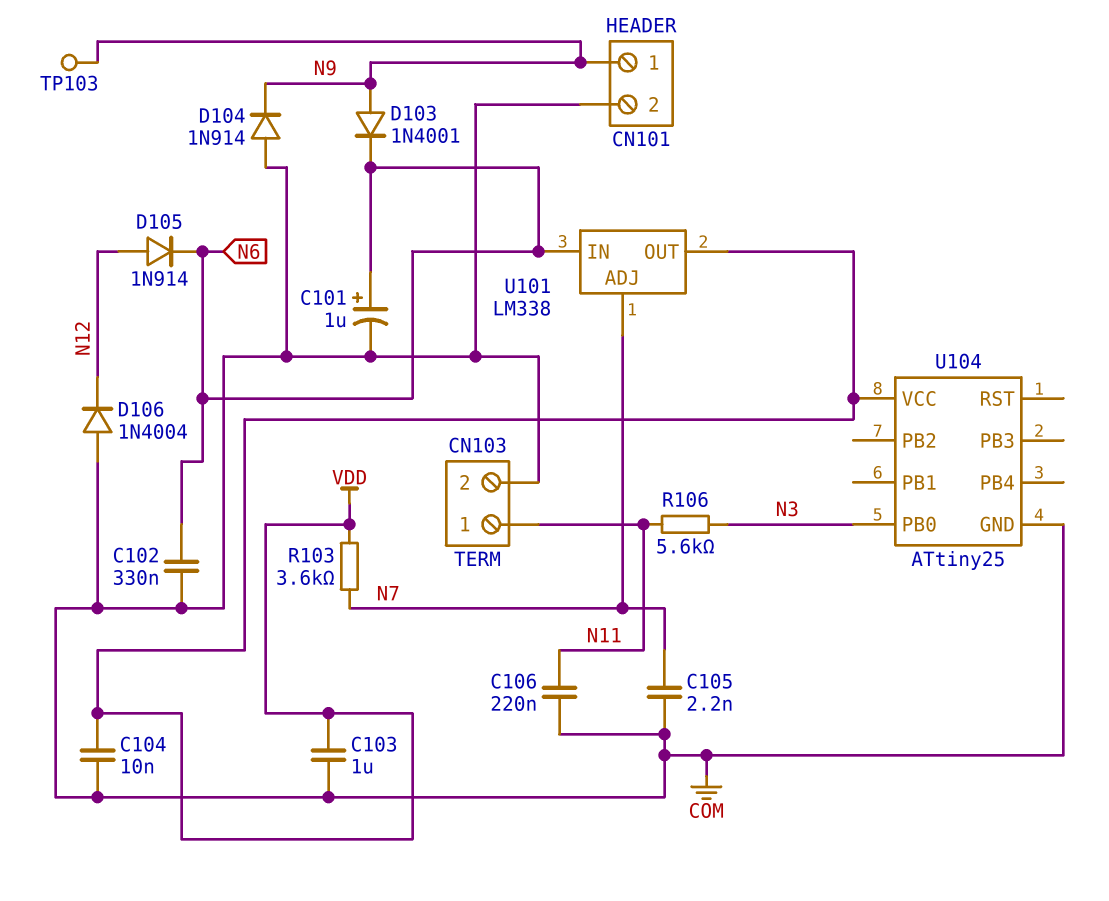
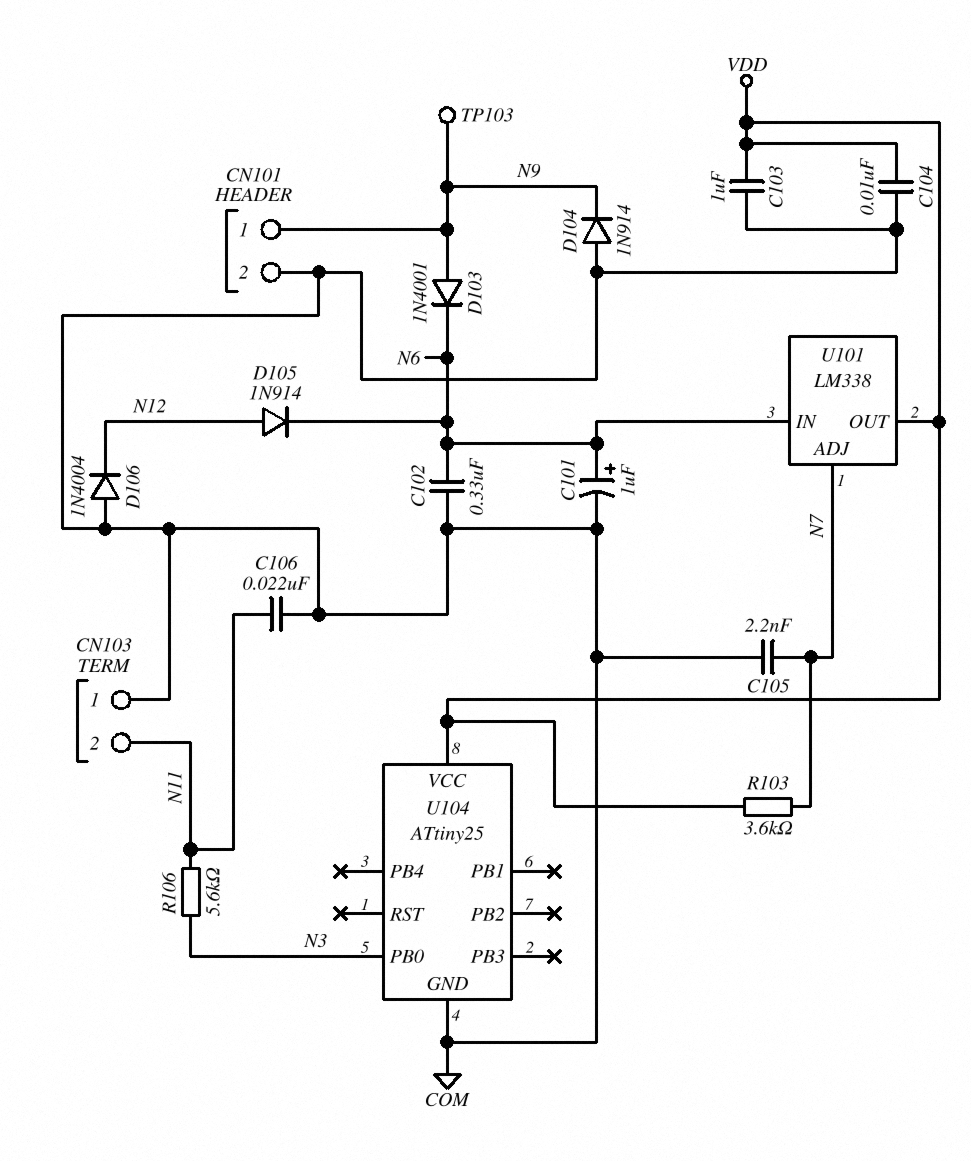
C106: 220nF (COM, N11) -> 22nF (COM, N11)
CN103 pin 1: N11 -> COM
CN103 pin 2: COM -> N11

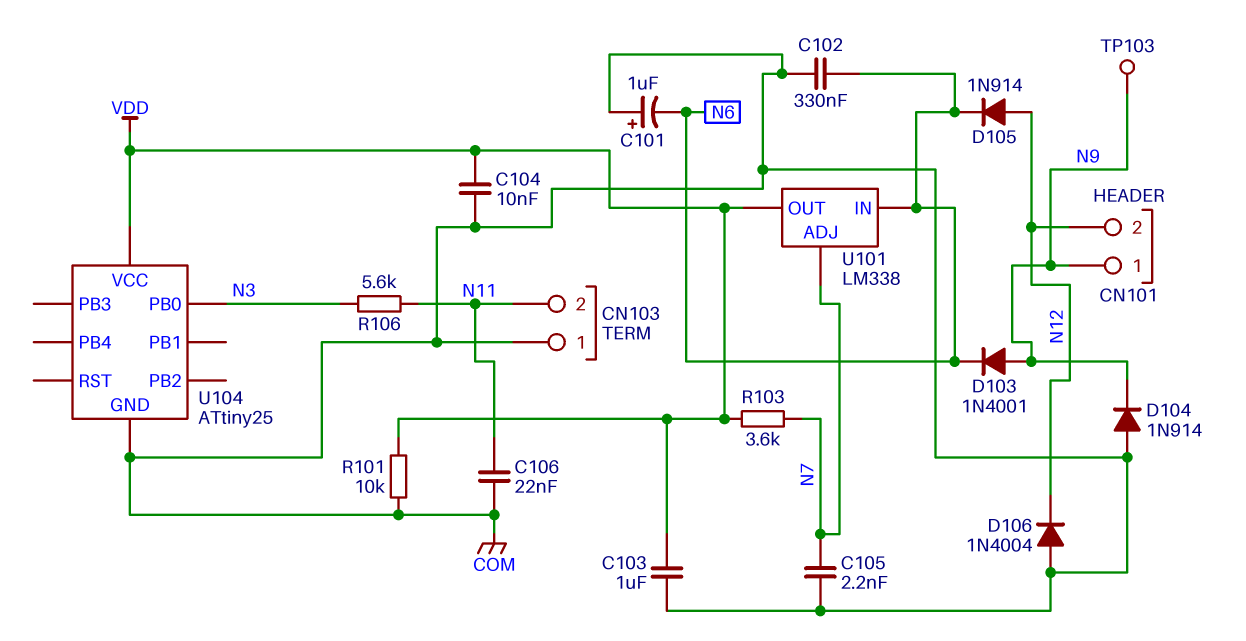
C101: 1uF (plus N6, minus COM) -> 1uF (plus COM, minus N6)
CN101 pin 2: COM -> N12
R101: none -> 10k (COM, VDD)

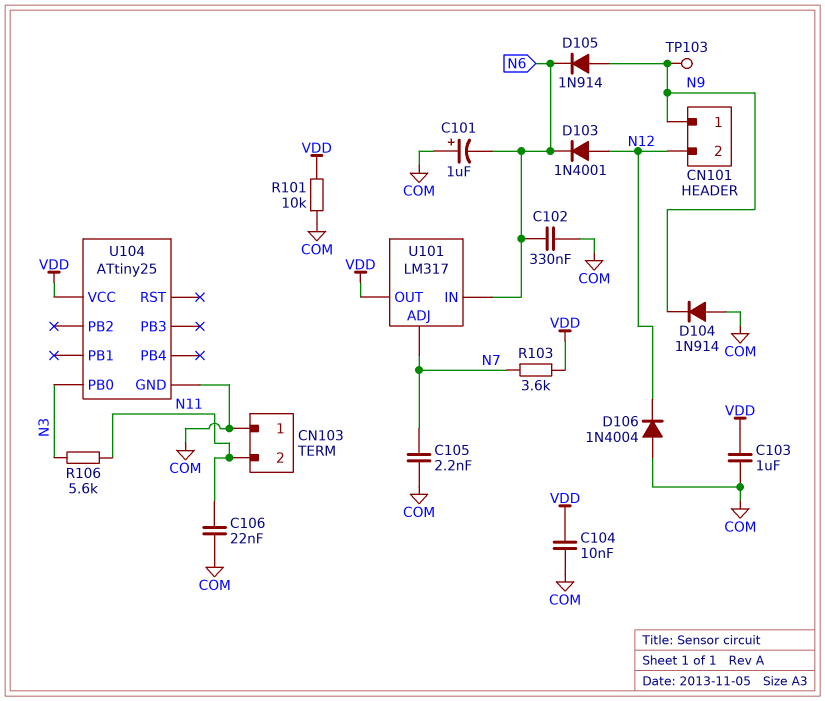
D103: diode 1N4001 (A N9, K N6) -> diode 1N4001 (A N12, K N6)
D105: diode 1N914 (A N12, K N6) -> diode 1N914 (A N9, K N6)
U101: LM338 -> LM317

